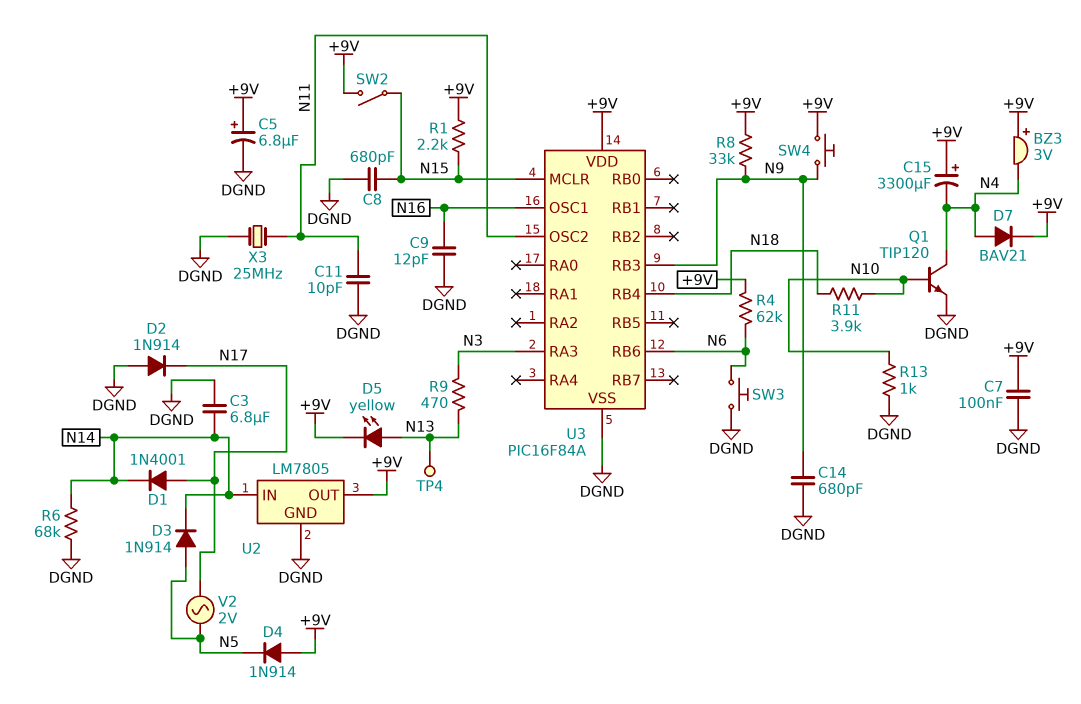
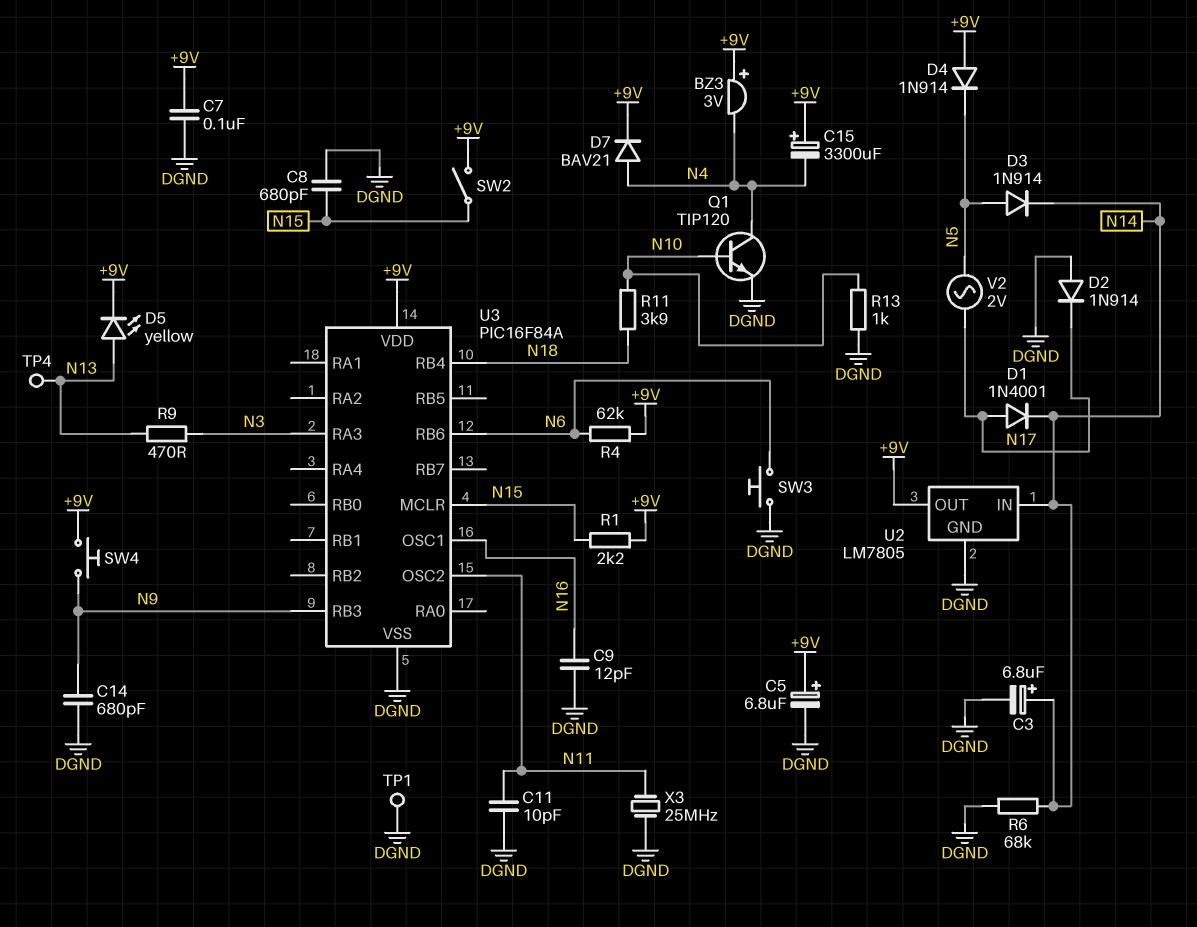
C3: 6.8uF (DGND, N14) -> 6.8uF (plus N14, minus DGND)
R8: 33k (+9V, N9) -> none
TP1: none -> test point (DGND)

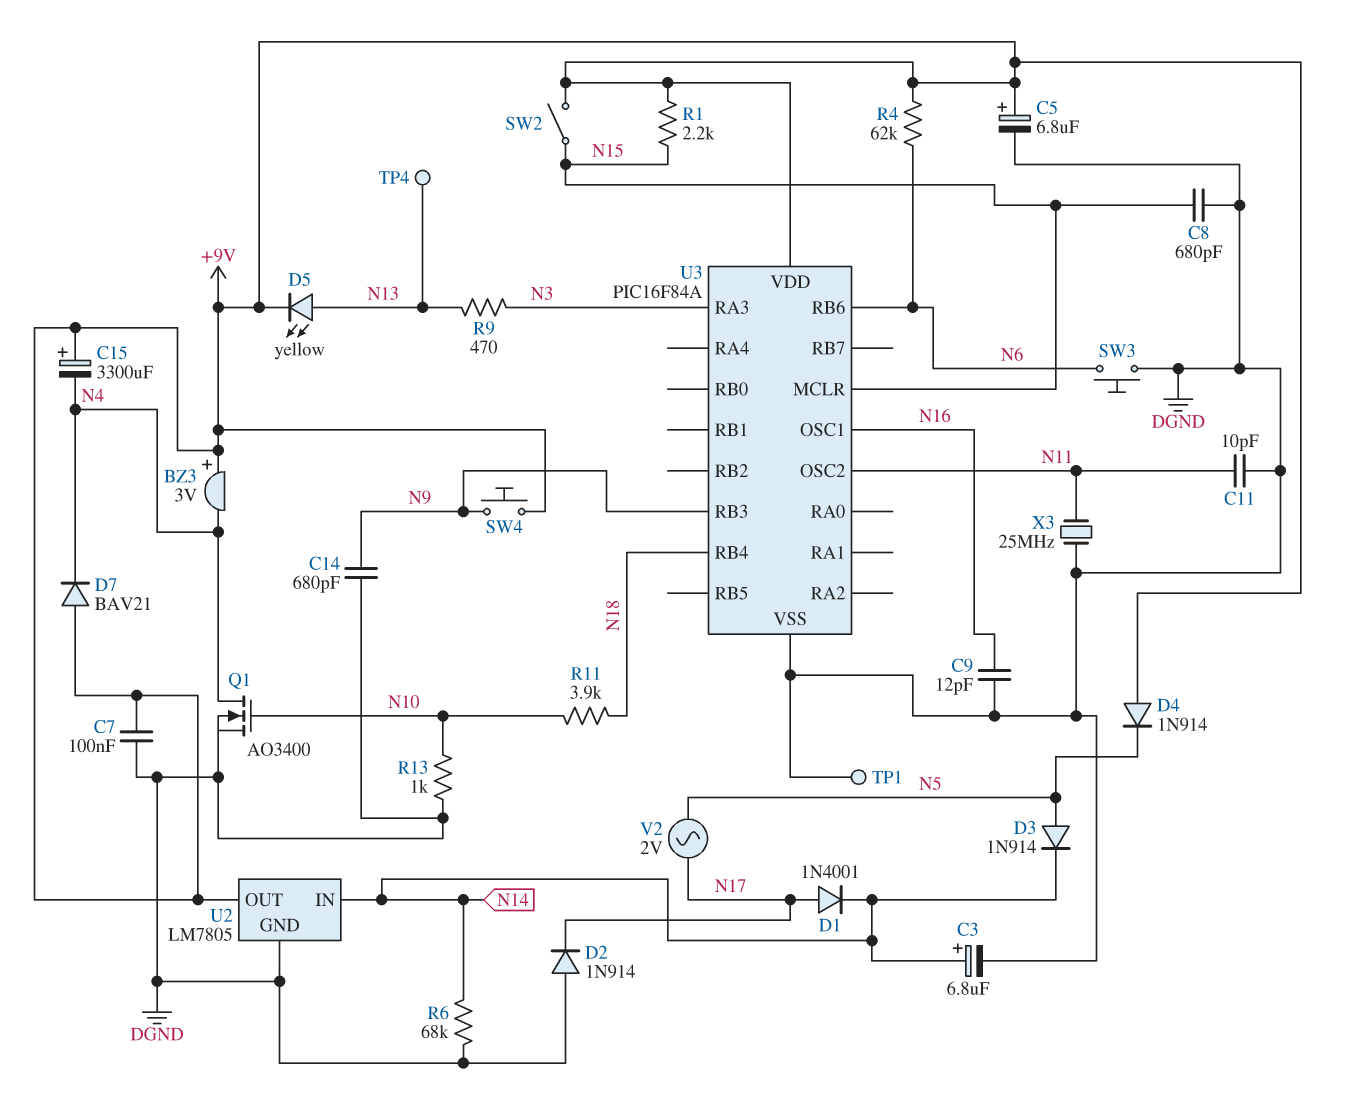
D7: diode BAV21 (A N4, K +9V) -> diode BAV21 (A +9V, K N4)
Q1: NPN TIP120 (B N10, C N4, E DGND) -> NMOS AO3400 (G N10, D N4, S DGND)

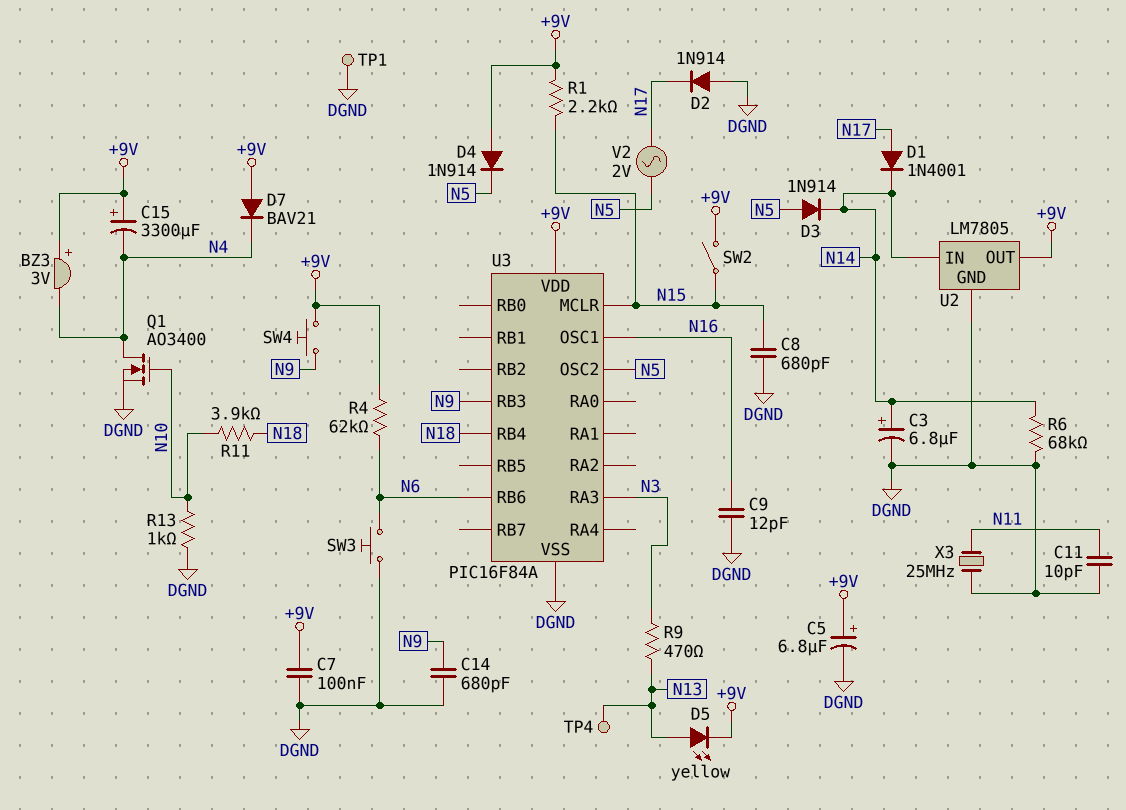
U3 pin OSC2: N11 -> N5

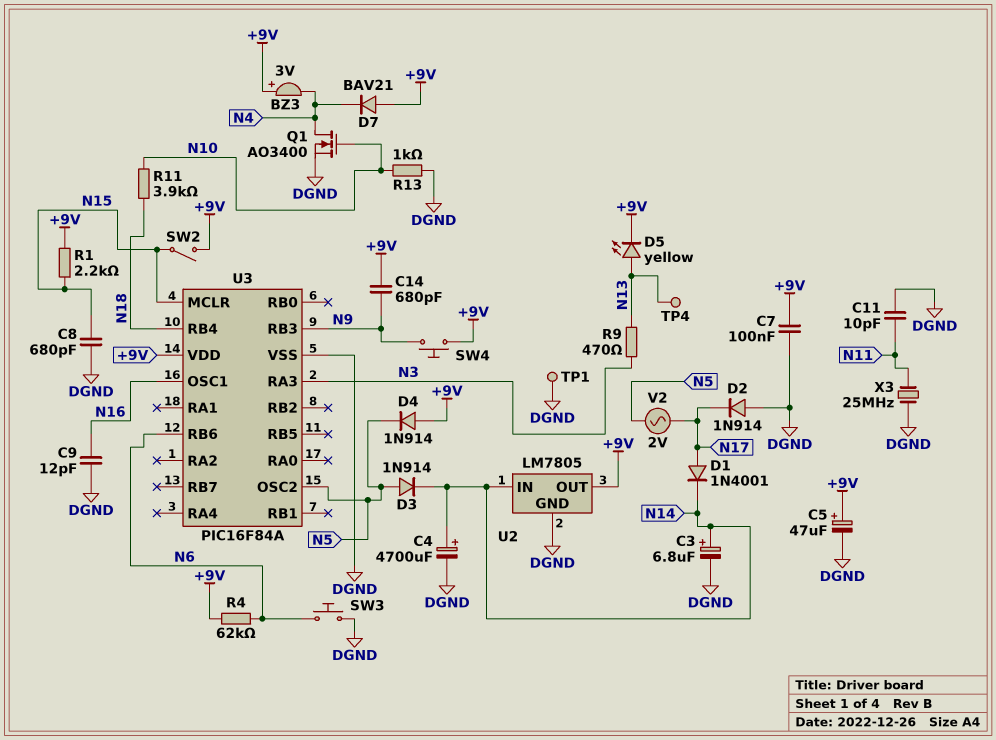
C4: none -> 4700uF (plus N14, minus DGND)
C5: 6.8uF (plus +9V, minus DGND) -> 47uF (plus +9V, minus DGND)
C14: 680pF (DGND, N9) -> 680pF (+9V, N9)
C15: 3300uF (plus +9V, minus N4) -> none
R6: 68k (DGND, N14) -> none

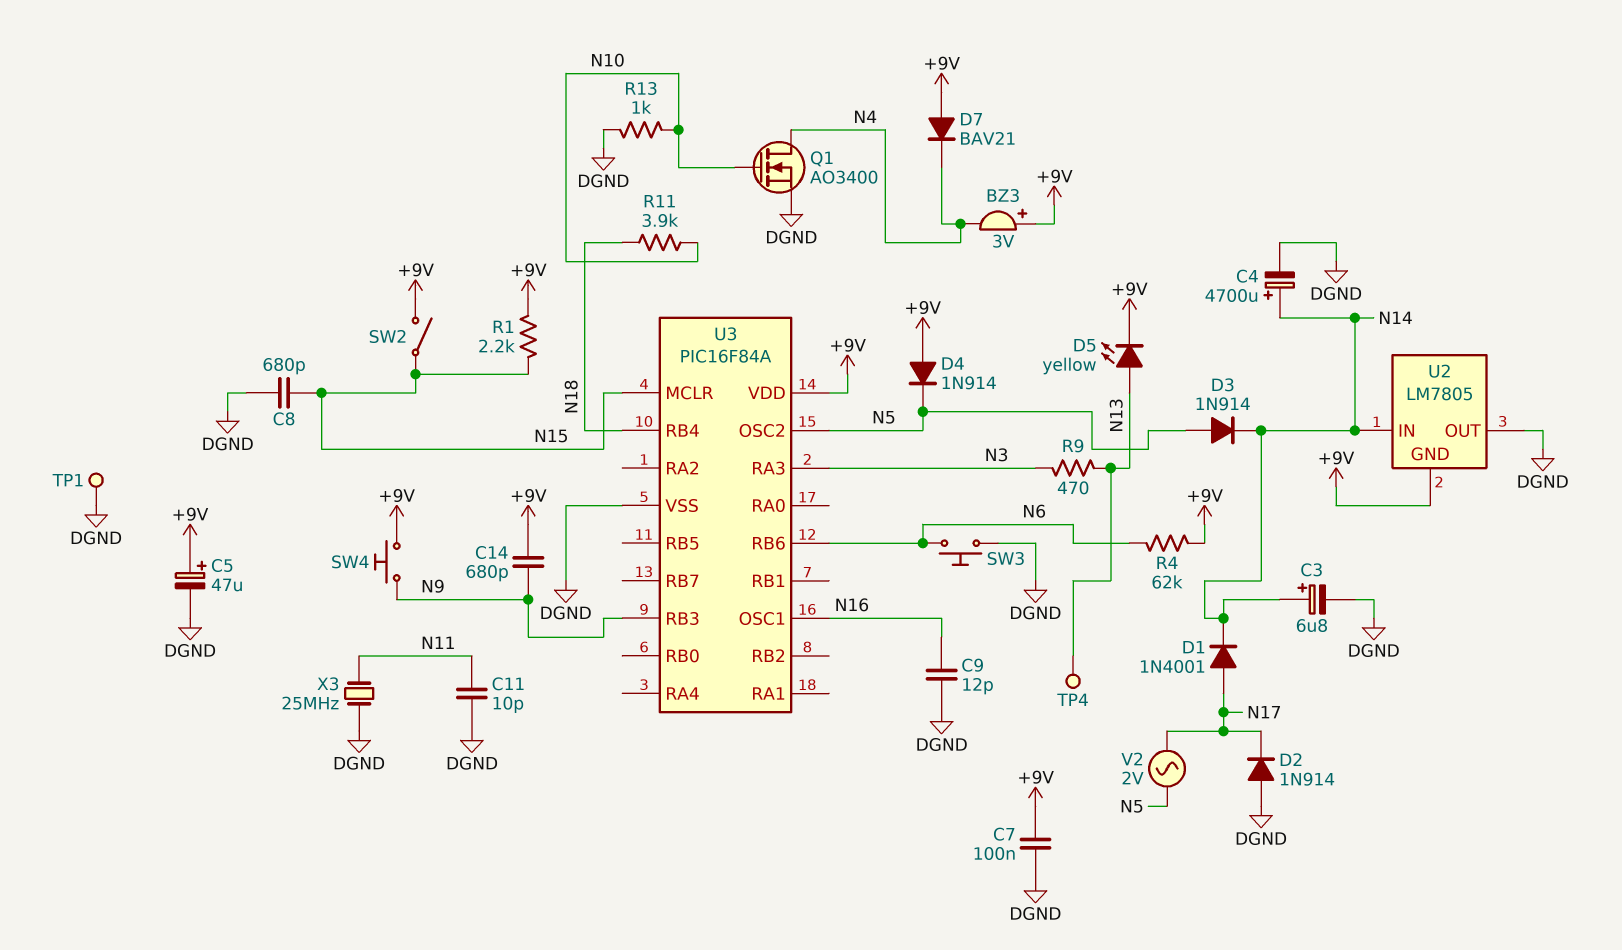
U2 pin GND: DGND -> +9V
U2 pin OUT: +9V -> DGND

